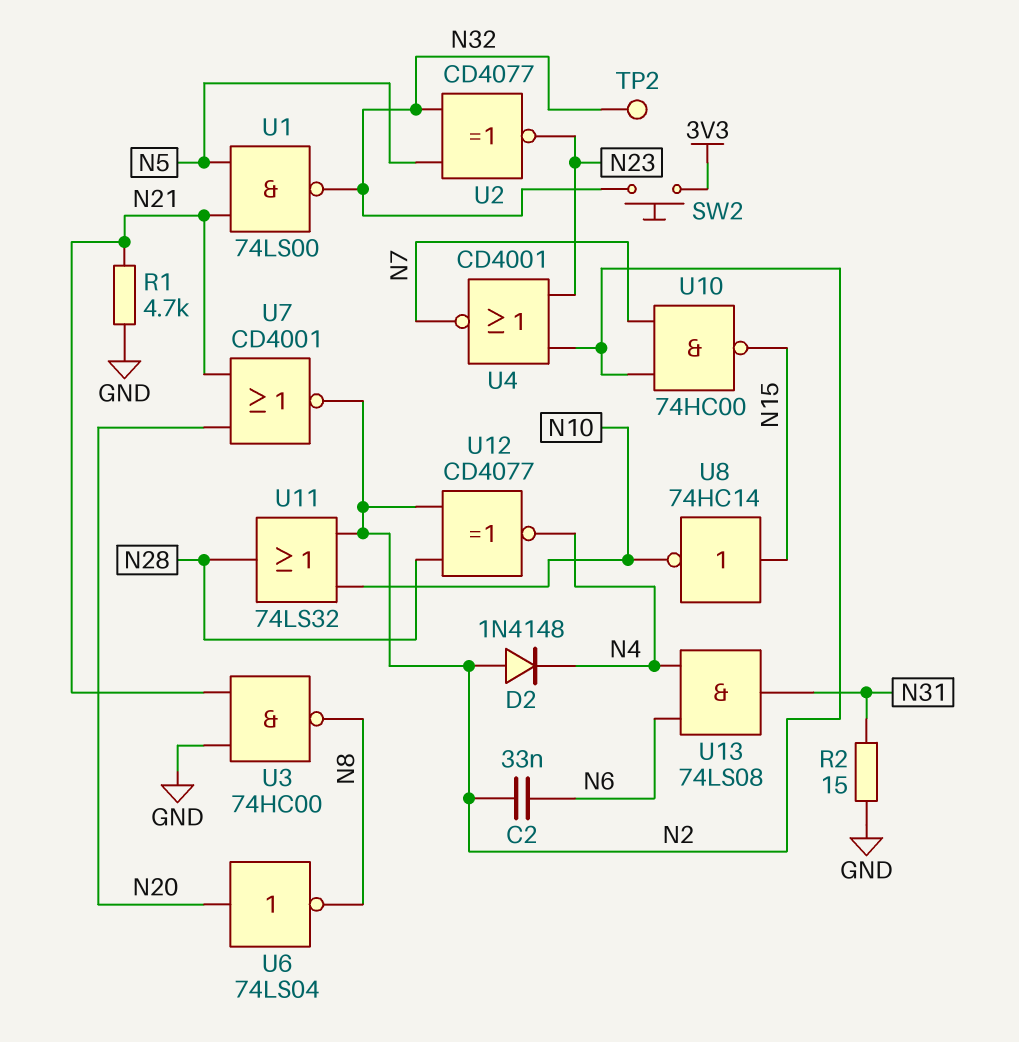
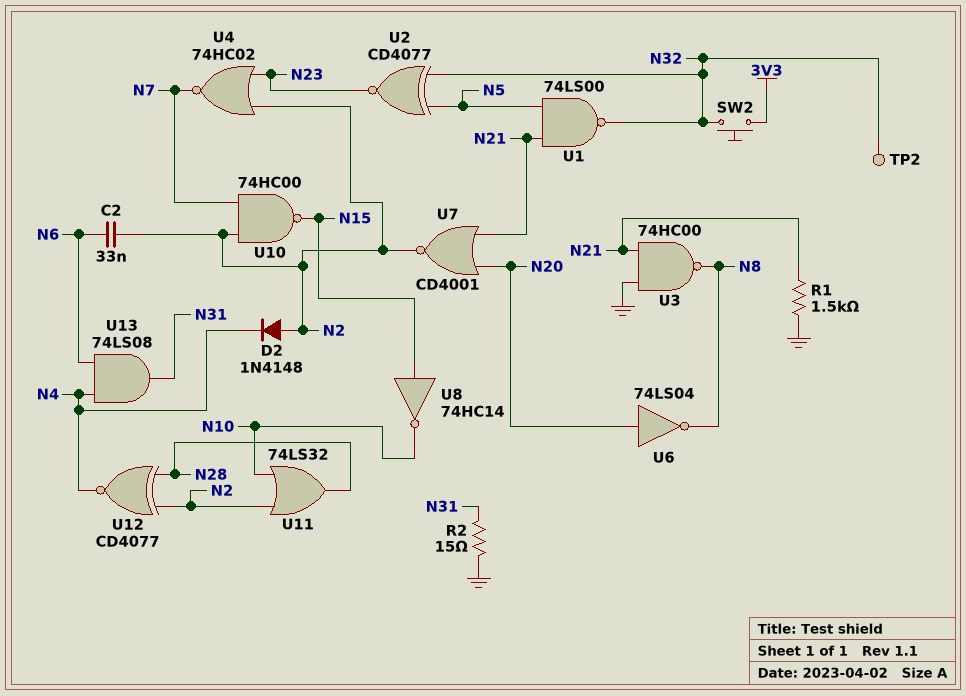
R1: 4.7k (GND, N21) -> 1.5k (GND, N21)
U4: NOR CD4001 (in N2, in N23, out N7) -> NOR 74HC02 (in N2, in N23, out N7)

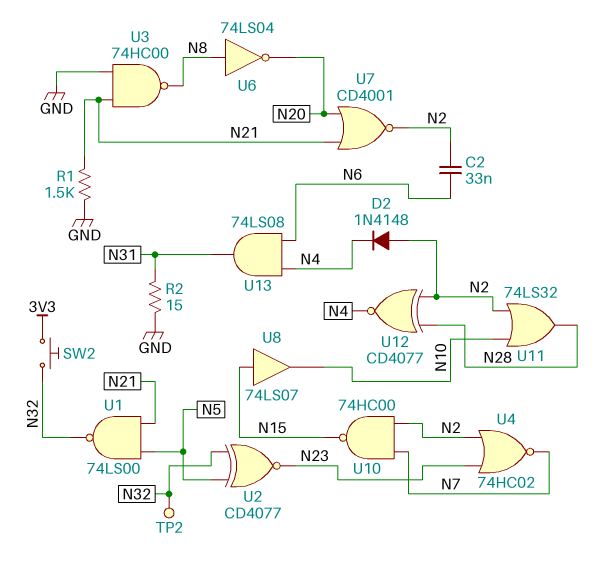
U6: NOT 74LS04 (in N20, out N8) -> NOT 74LS04 (in N8, out N20)
U8: NOT 74HC14 (in N15, out N10) -> buffer 74LS07 (in N15, out N10)

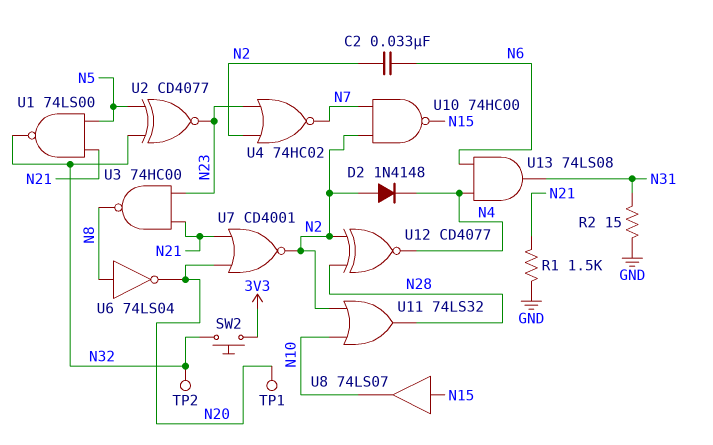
TP1: none -> test point (N20)
U3: NAND 74HC00 (in GND, in N21, out N8) -> NAND 74HC00 (in N21, in N23, out N8)

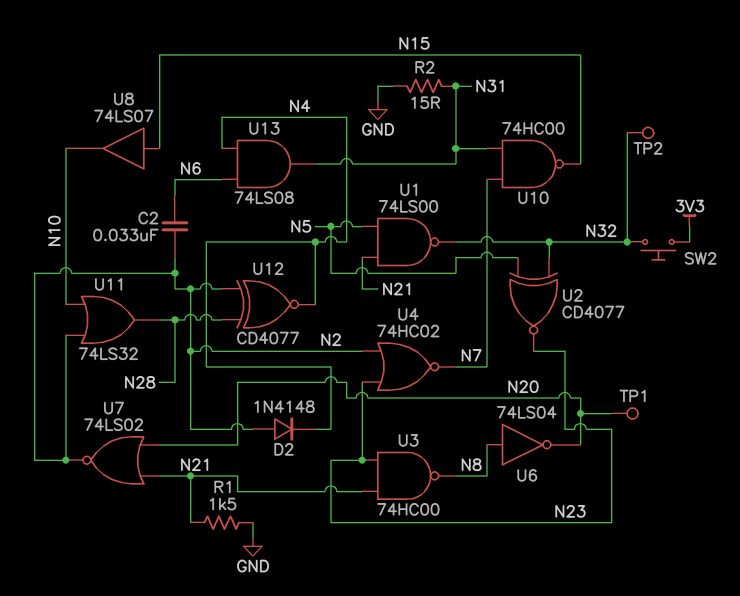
U7: NOR CD4001 (in N20, in N21, out N2) -> NOR 74LS02 (in N20, in N21, out N2)
U10: NAND 74HC00 (in N2, in N7, out N15) -> NAND 74HC00 (in N7, in N31, out N15)

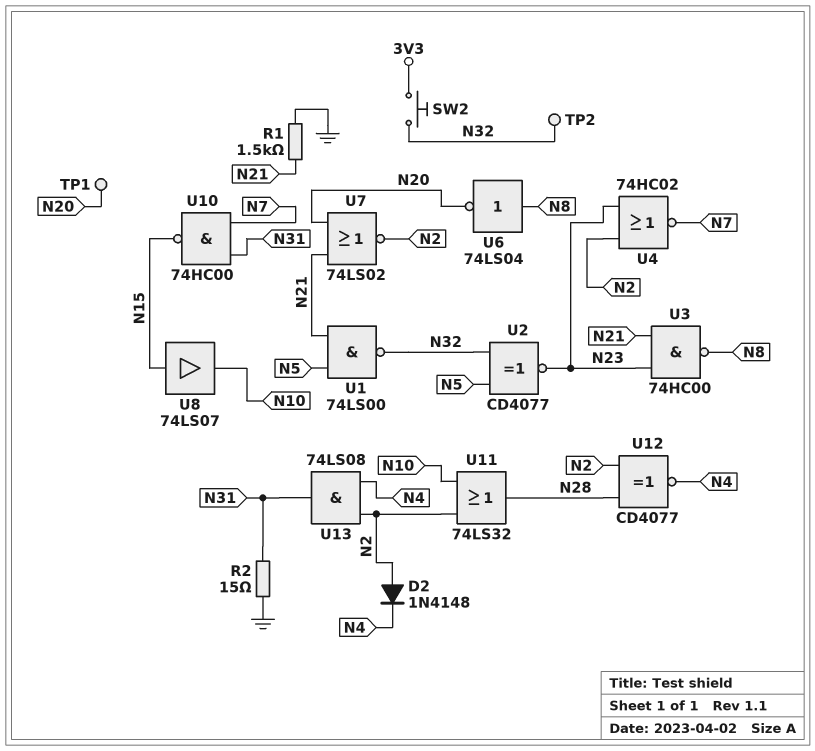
C2: 33nF (N2, N6) -> none
U13: AND 74LS08 (in N4, in N6, out N31) -> AND 74LS08 (in N2, in N4, out N31)

